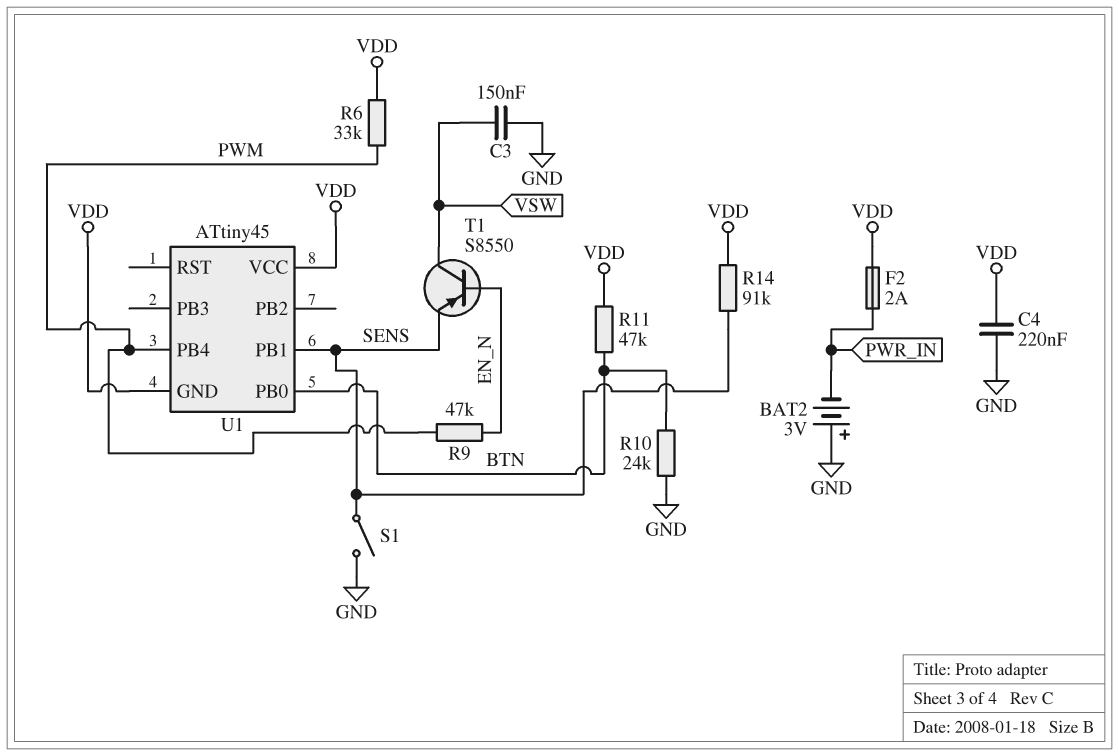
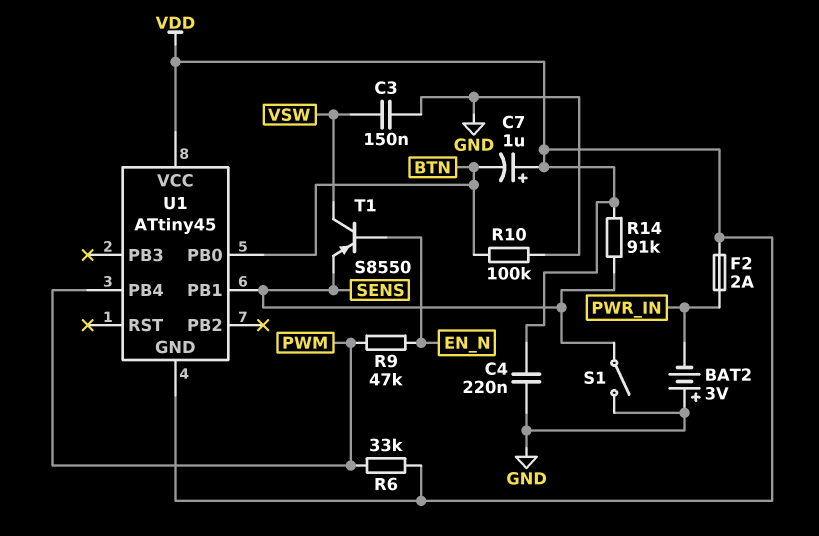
C7: none -> 1uF (plus VDD, minus BTN)
R10: 24k (BTN, GND) -> 100k (BTN, GND)
R11: 47k (BTN, VDD) -> none

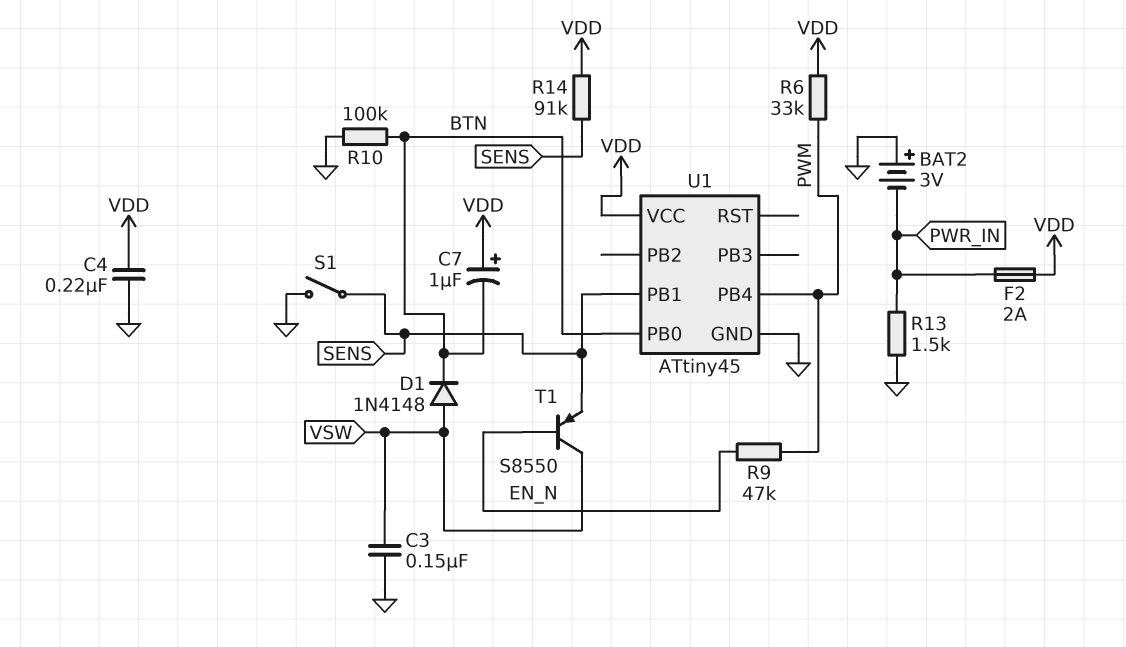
D1: none -> diode 1N4148 (A VSW, K BTN)
R13: none -> 1.5k (GND, PWR_IN)
U1 pin GND: VDD -> GND

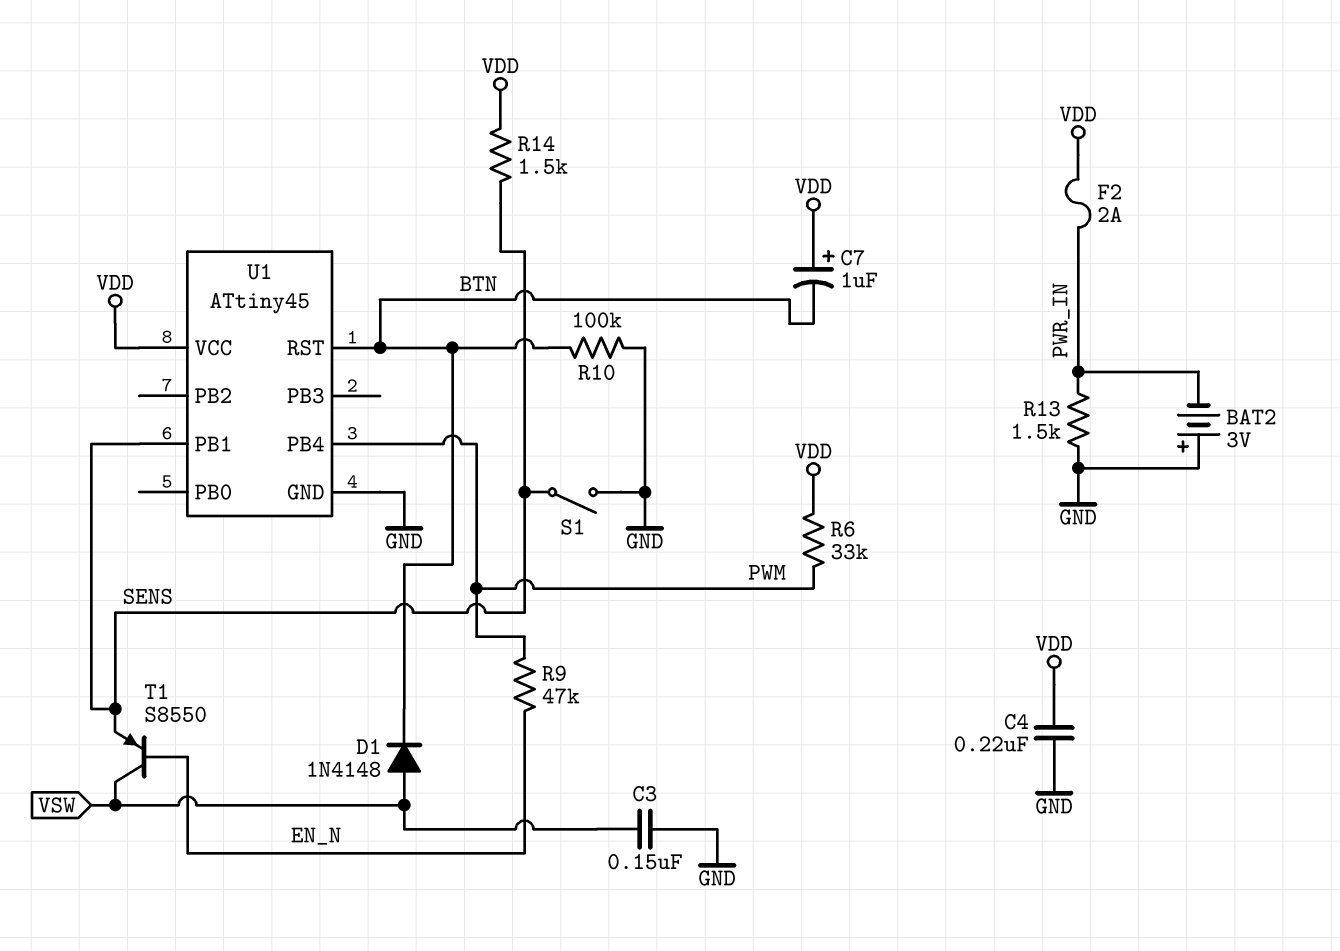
R14: 91k (SENS, VDD) -> 1.5k (SENS, VDD)
U1 pin PB0: BTN -> none
U1 pin RST: none -> BTN

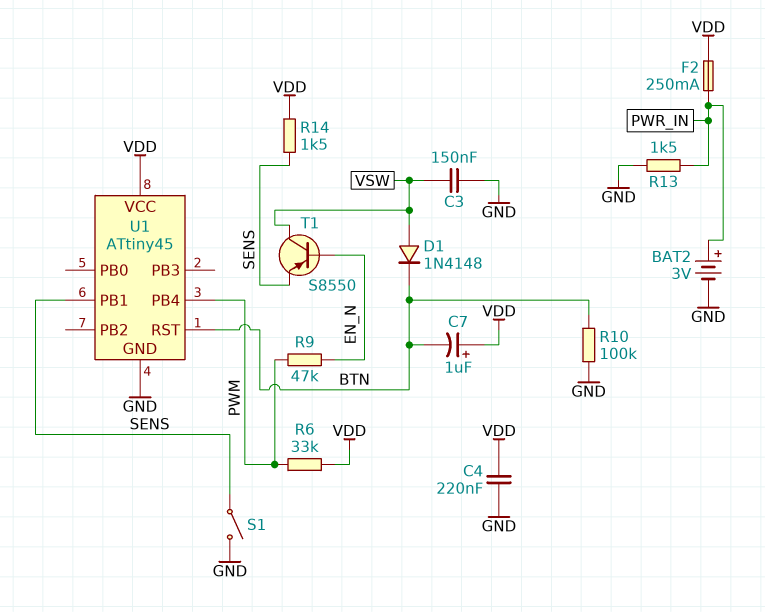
BAT2: 3V (plus GND, minus PWR_IN) -> 3V (plus PWR_IN, minus GND)
F2: 2A (PWR_IN, VDD) -> 250mA (PWR_IN, VDD)

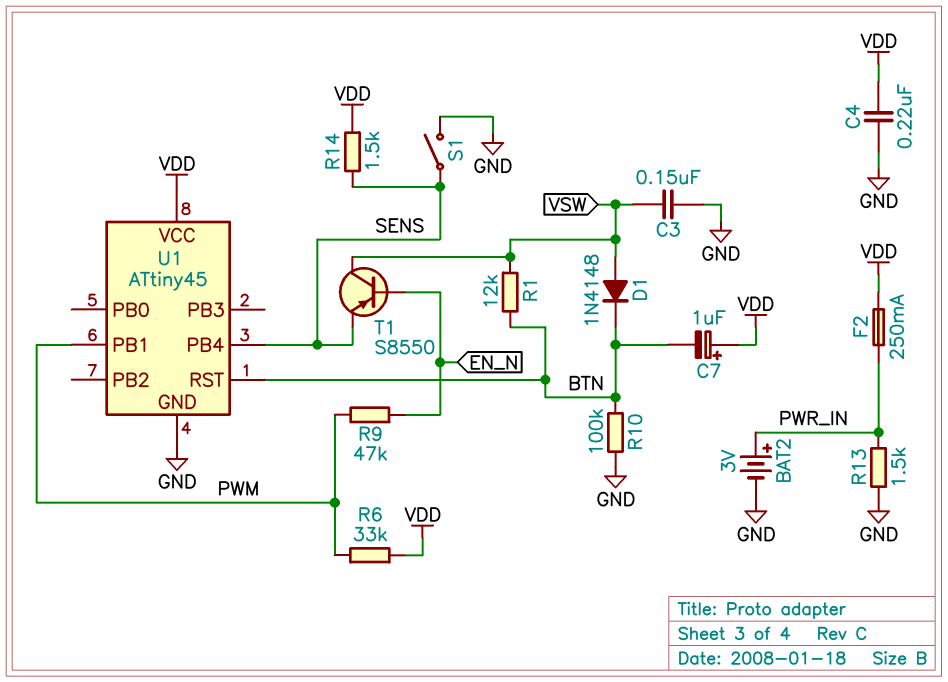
R1: none -> 12k (BTN, VSW)
U1 pin PB1: SENS -> PWM
U1 pin PB4: PWM -> SENS

